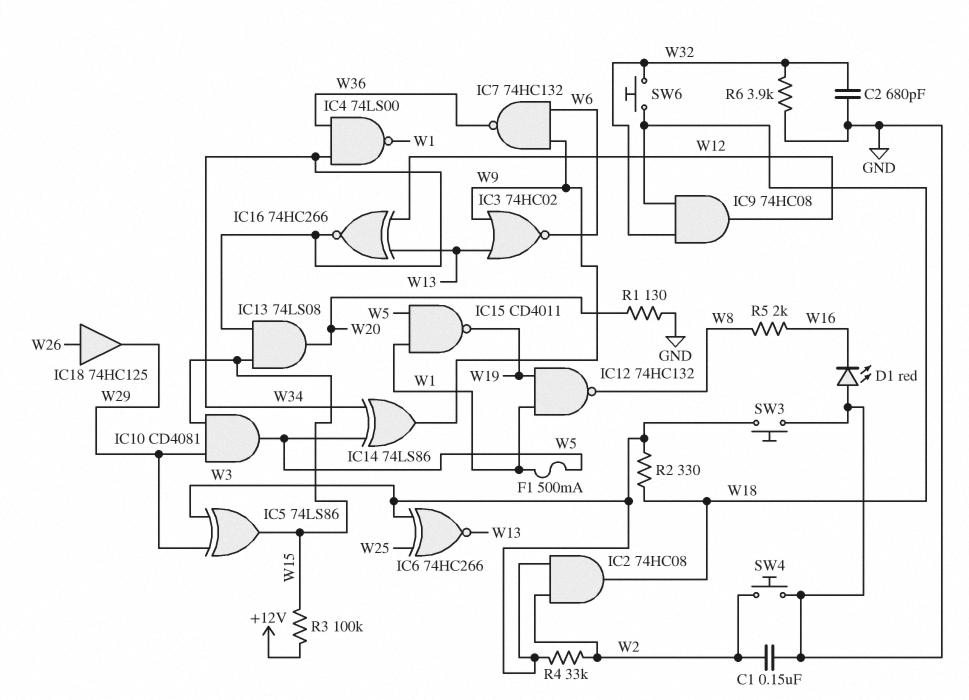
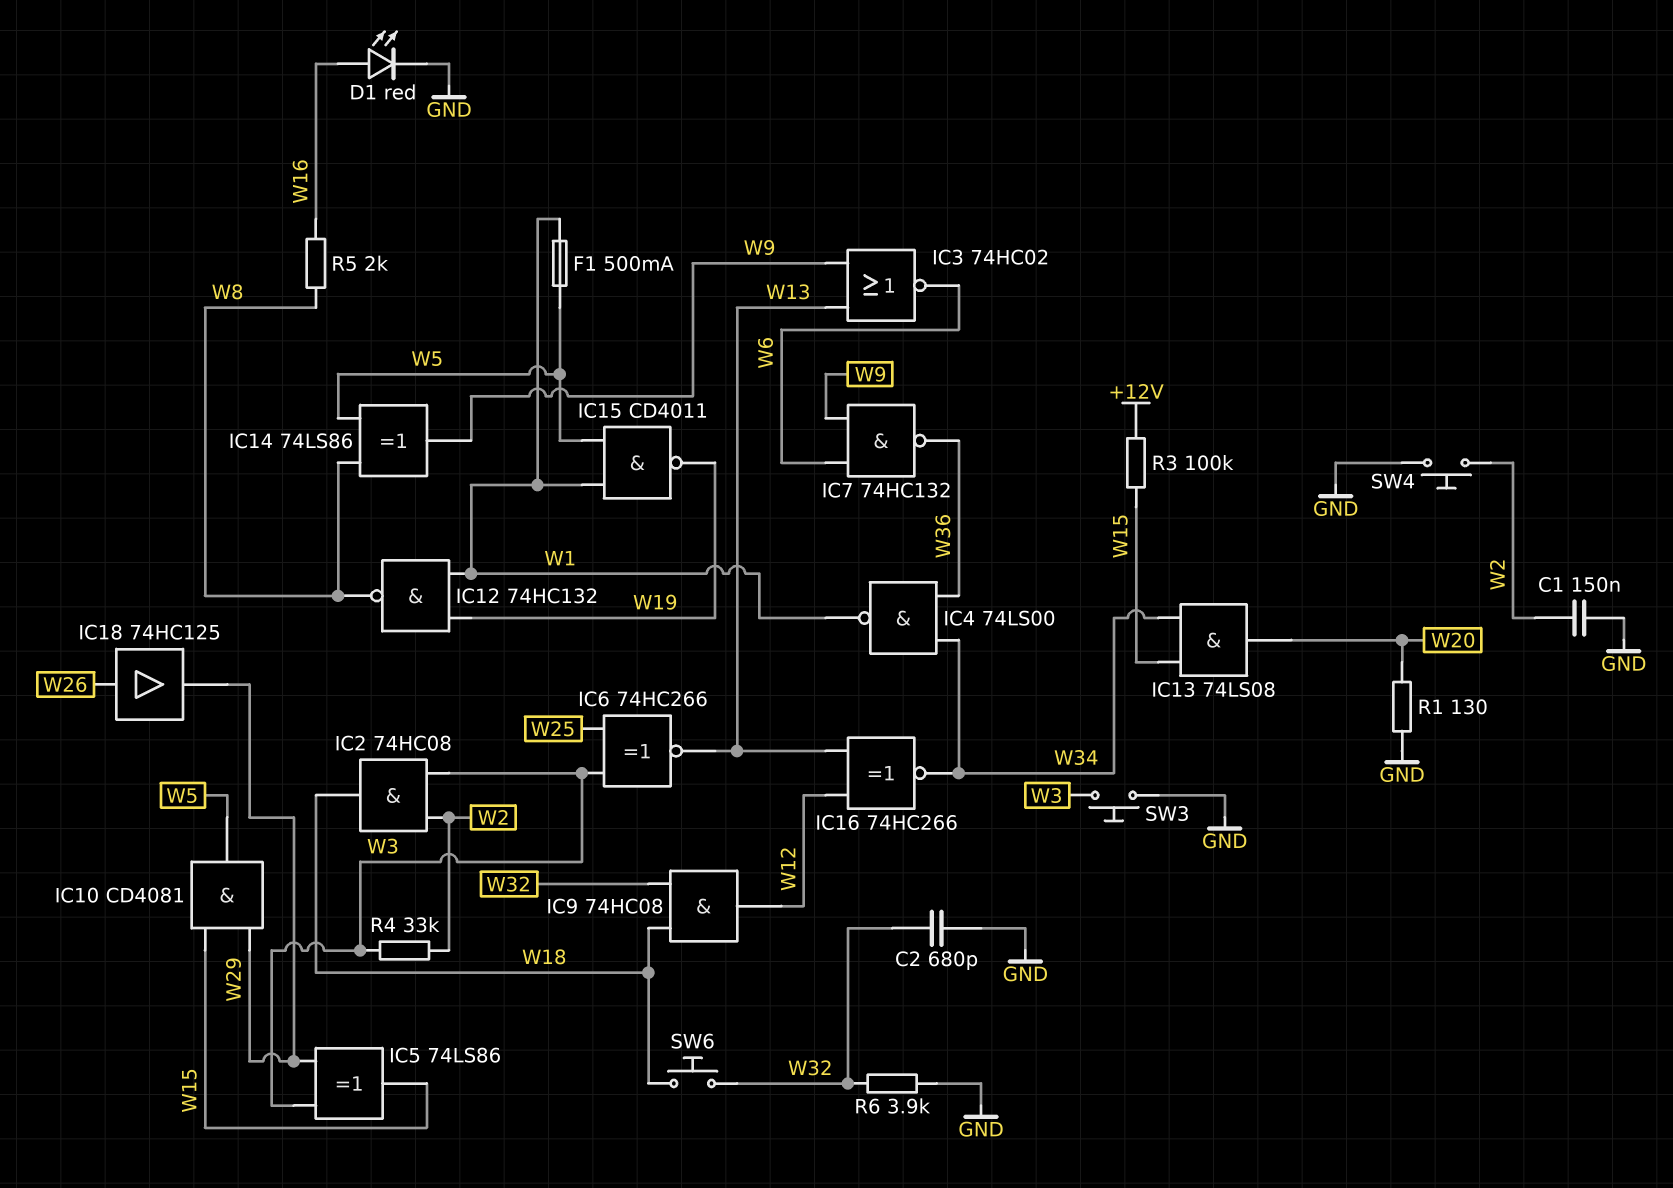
D1: LED red (A GND, K W16) -> LED red (A W16, K GND)
IC14: XOR 74LS86 (in W5, in W34, out W9) -> XOR 74LS86 (in W5, in W8, out W9)
R2: 330 (W3, W18) -> none

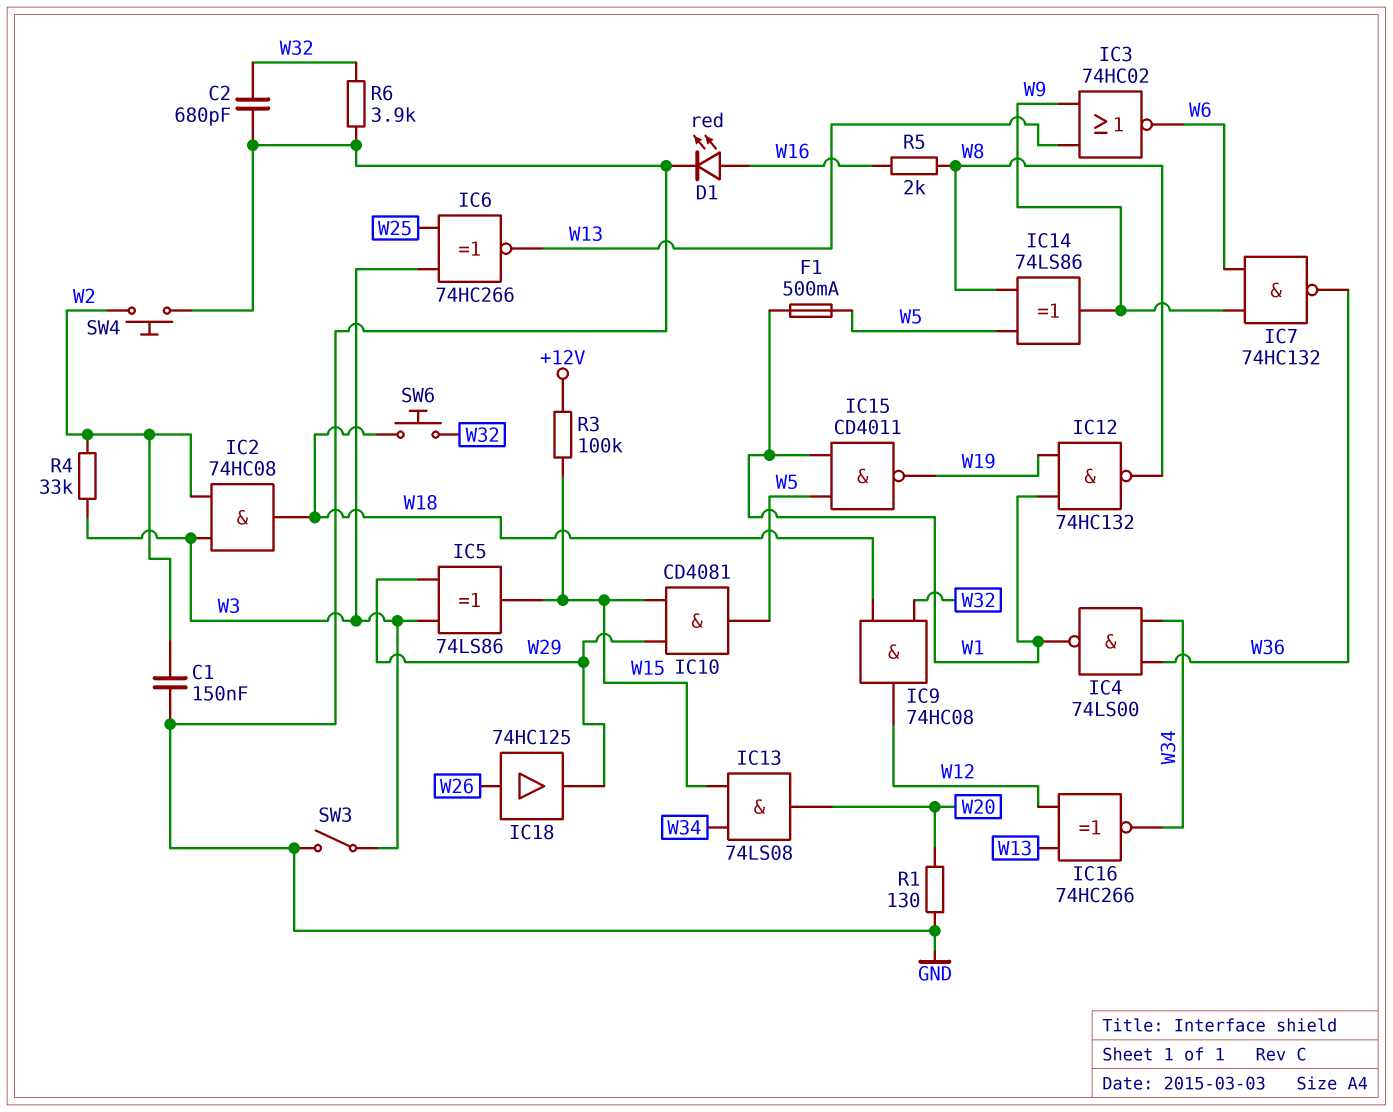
SW3: button (GND, W3) -> switch (GND, W3)

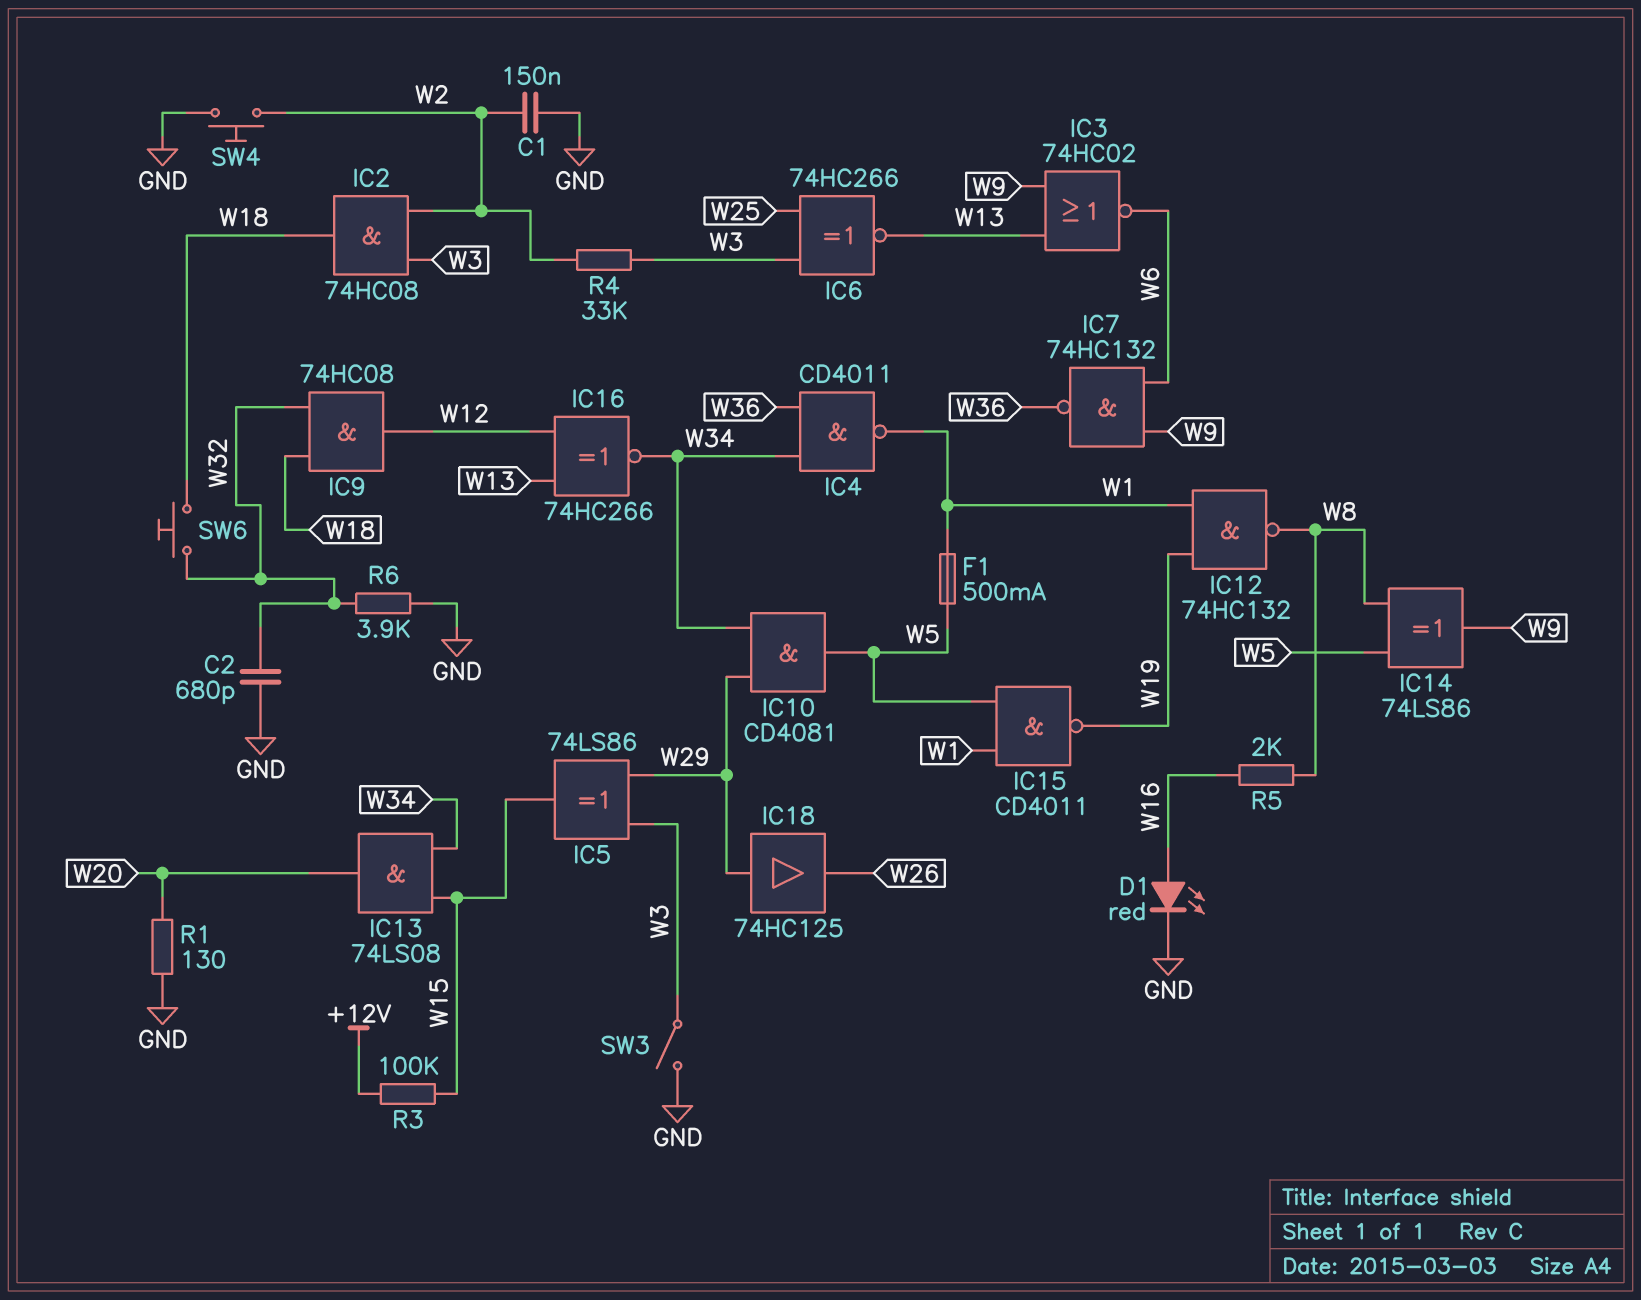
IC4: NAND 74LS00 (in W34, in W36, out W1) -> NAND CD4011 (in W34, in W36, out W1)
IC10: AND CD4081 (in W15, in W29, out W5) -> AND CD4081 (in W29, in W34, out W5)
IC18: buffer 74HC125 (in W26, out W29) -> buffer 74HC125 (in W29, out W26)

